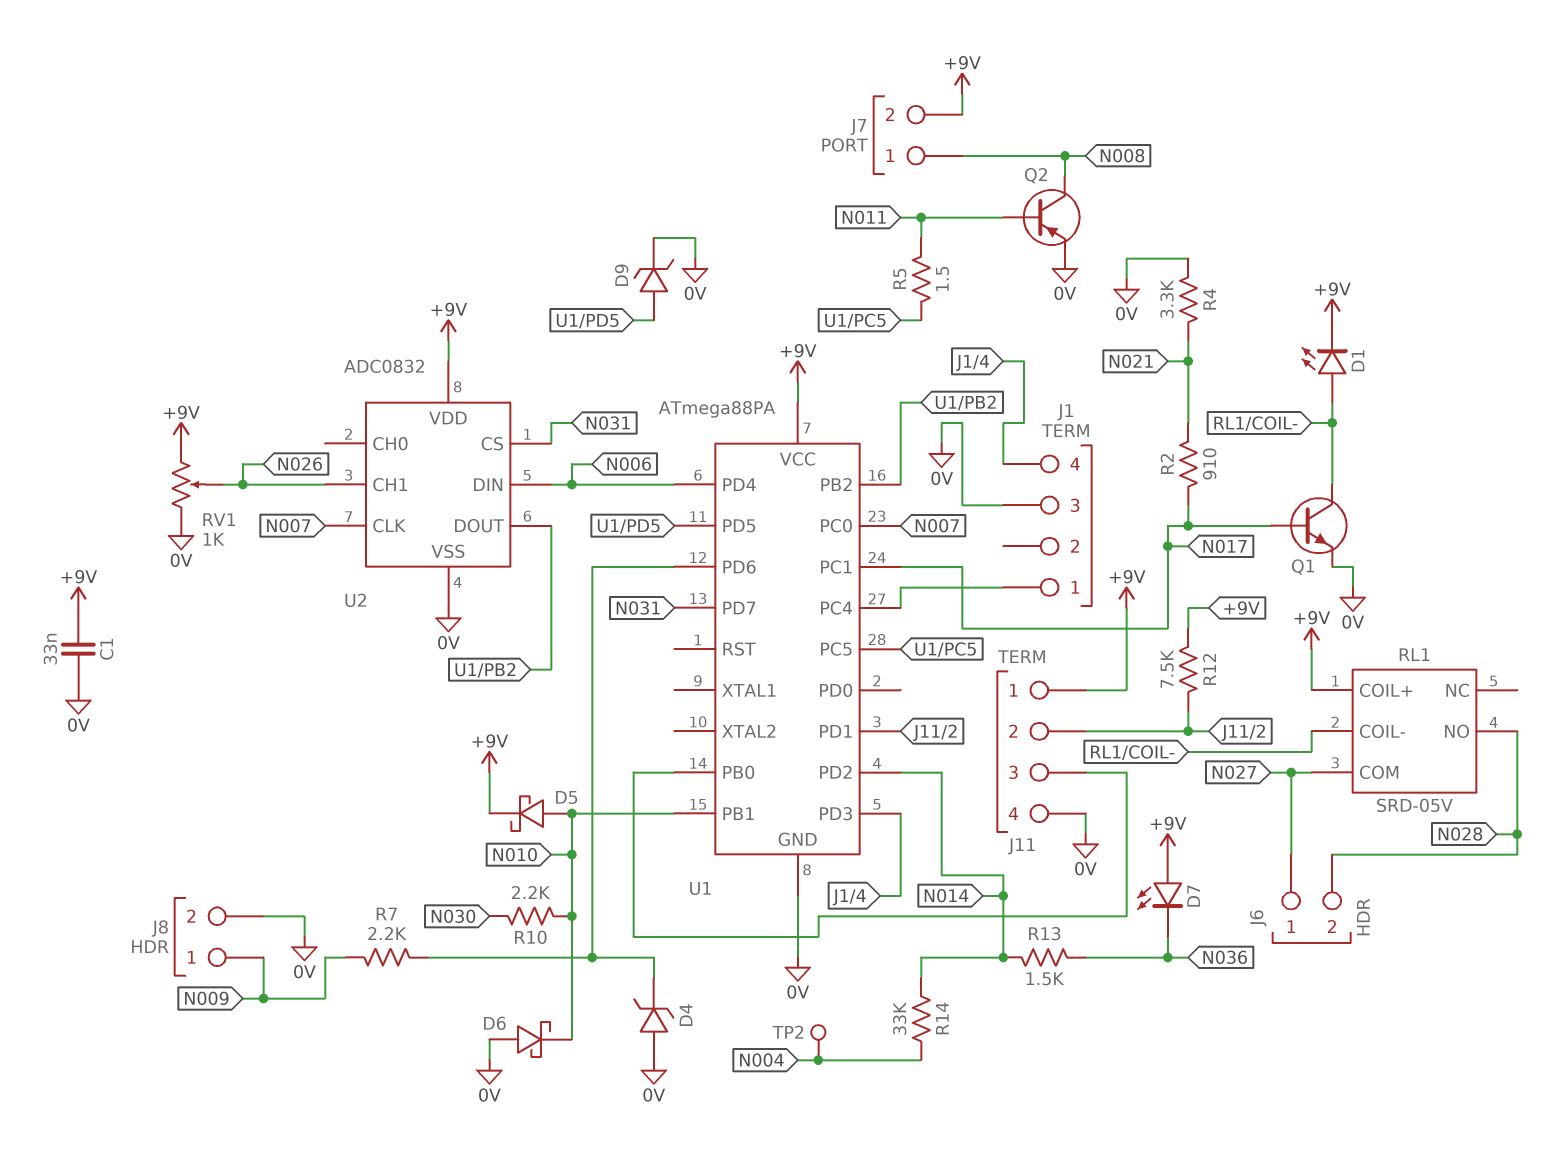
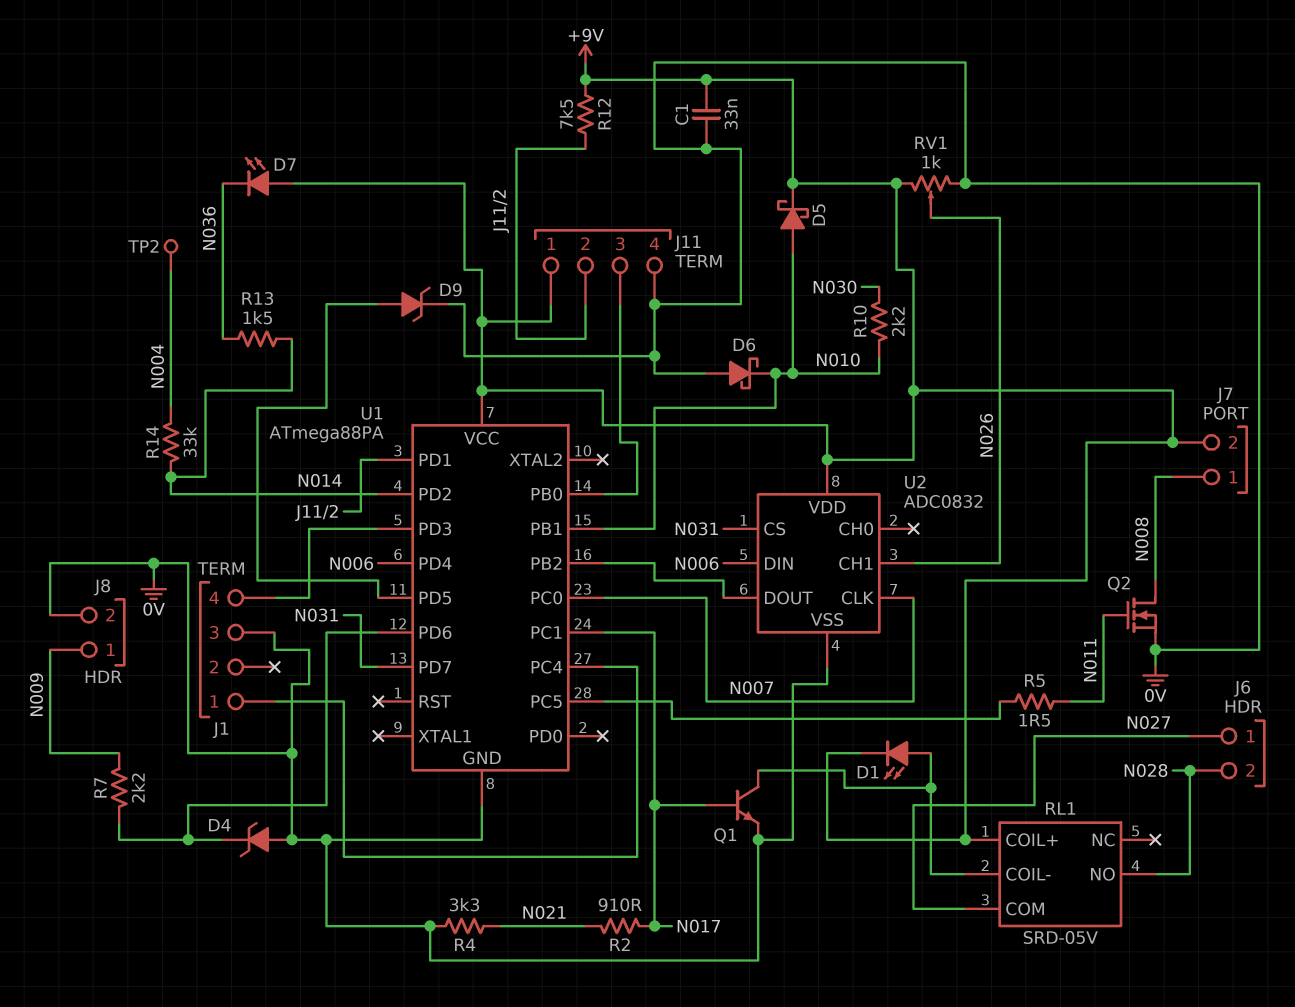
Q2: PNP (B N011, C N008, E 0V) -> NMOS (G N011, D N008, S 0V)

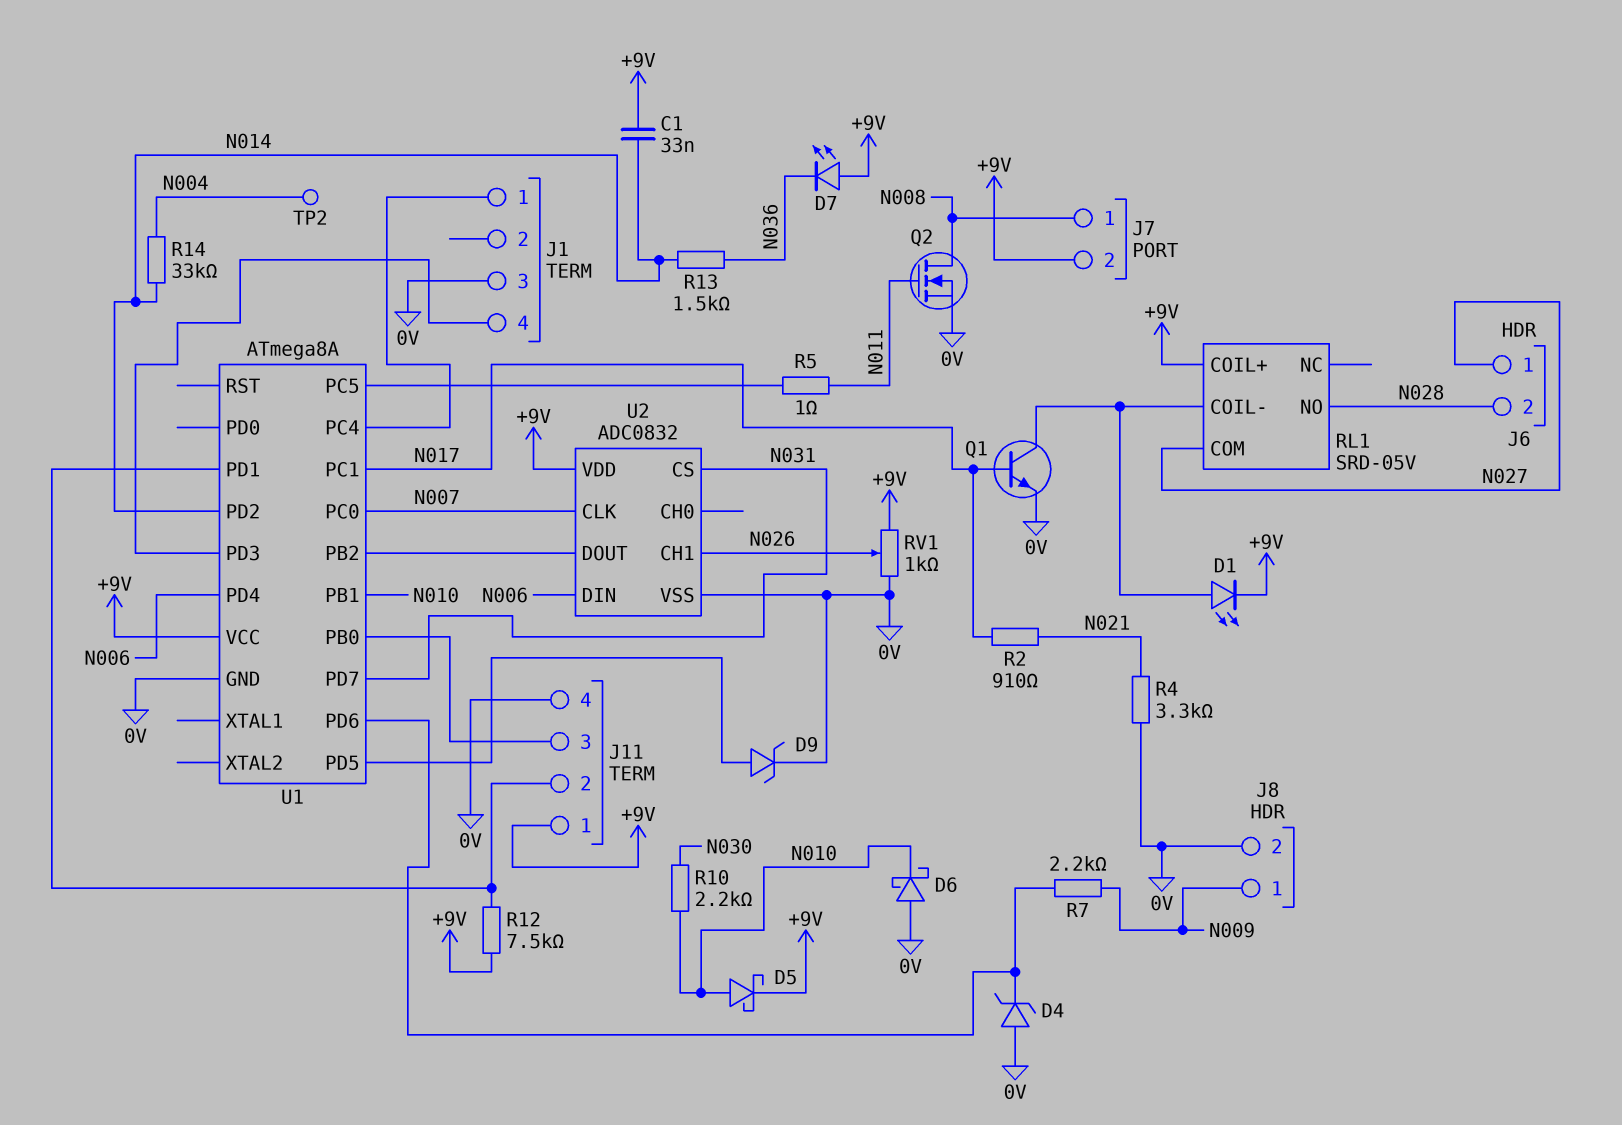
C1: 33nF (+9V, 0V) -> 33nF (+9V, N014)
R5: 1.5 (N011, U1/PC5) -> 1 (N011, U1/PC5)
U1: ATmega88PA -> ATmega8A

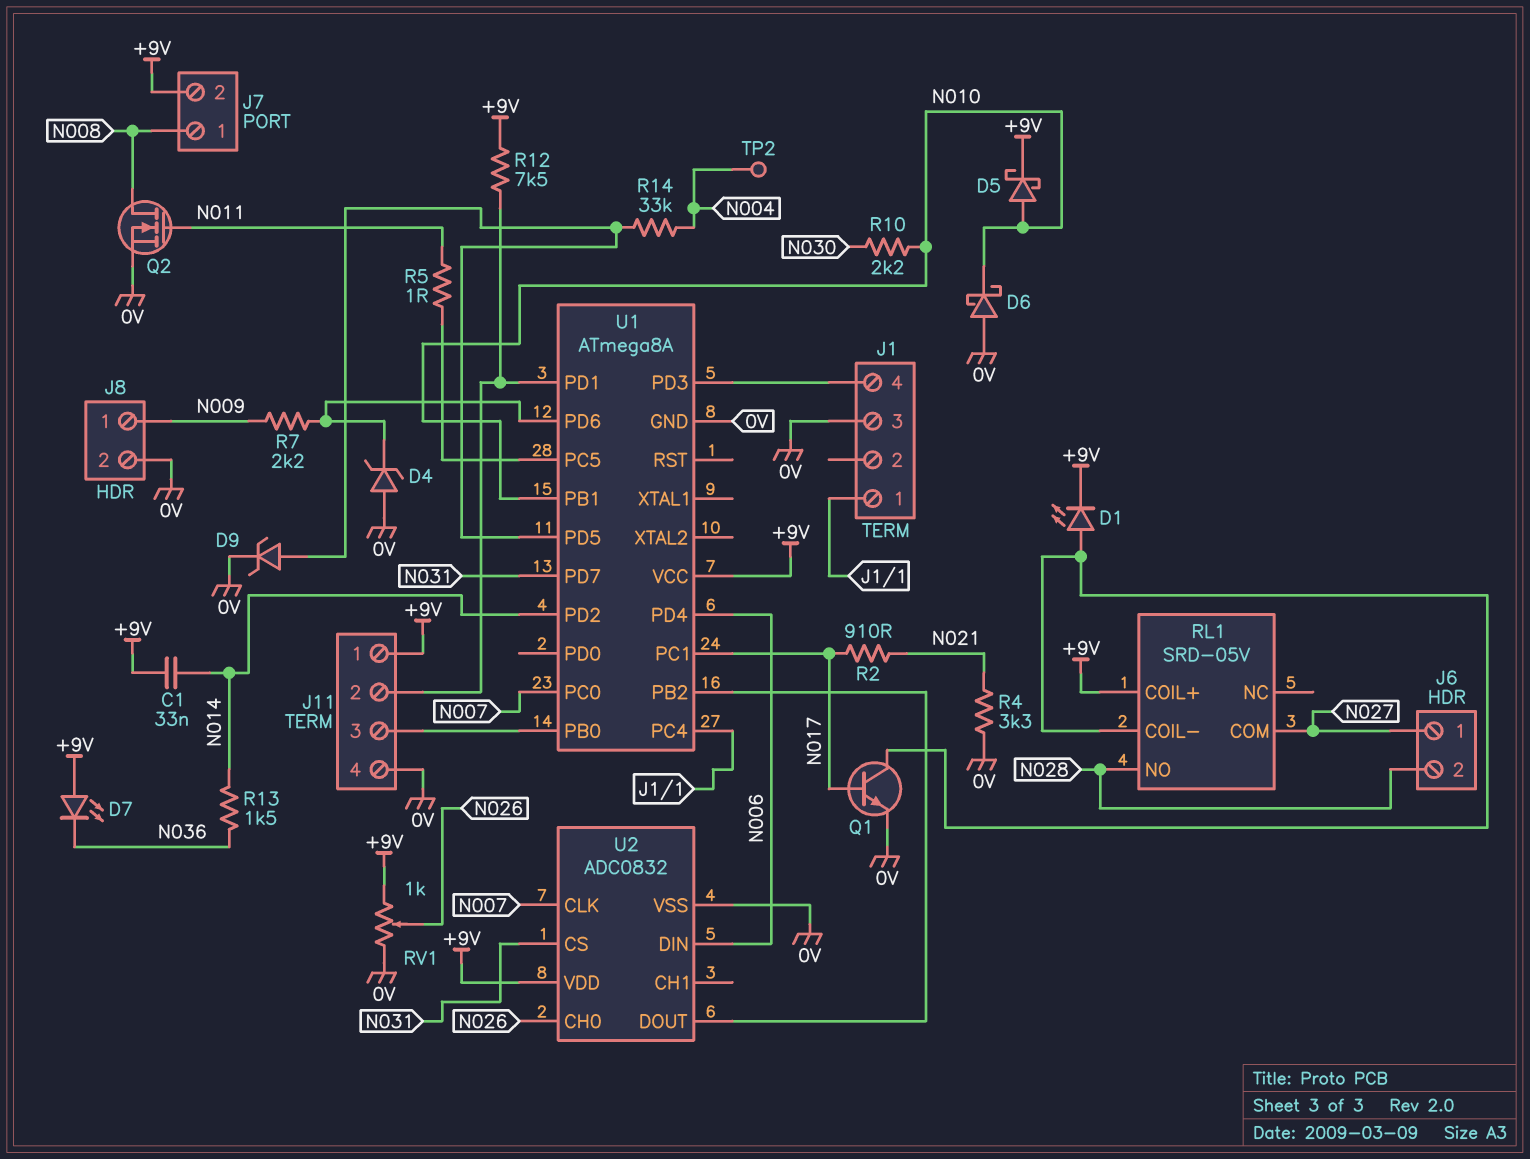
R14: 33k (N004, N014) -> 33k (N004, U1/PD5)
U2 pin CH0: none -> N026
U2 pin CH1: N026 -> none

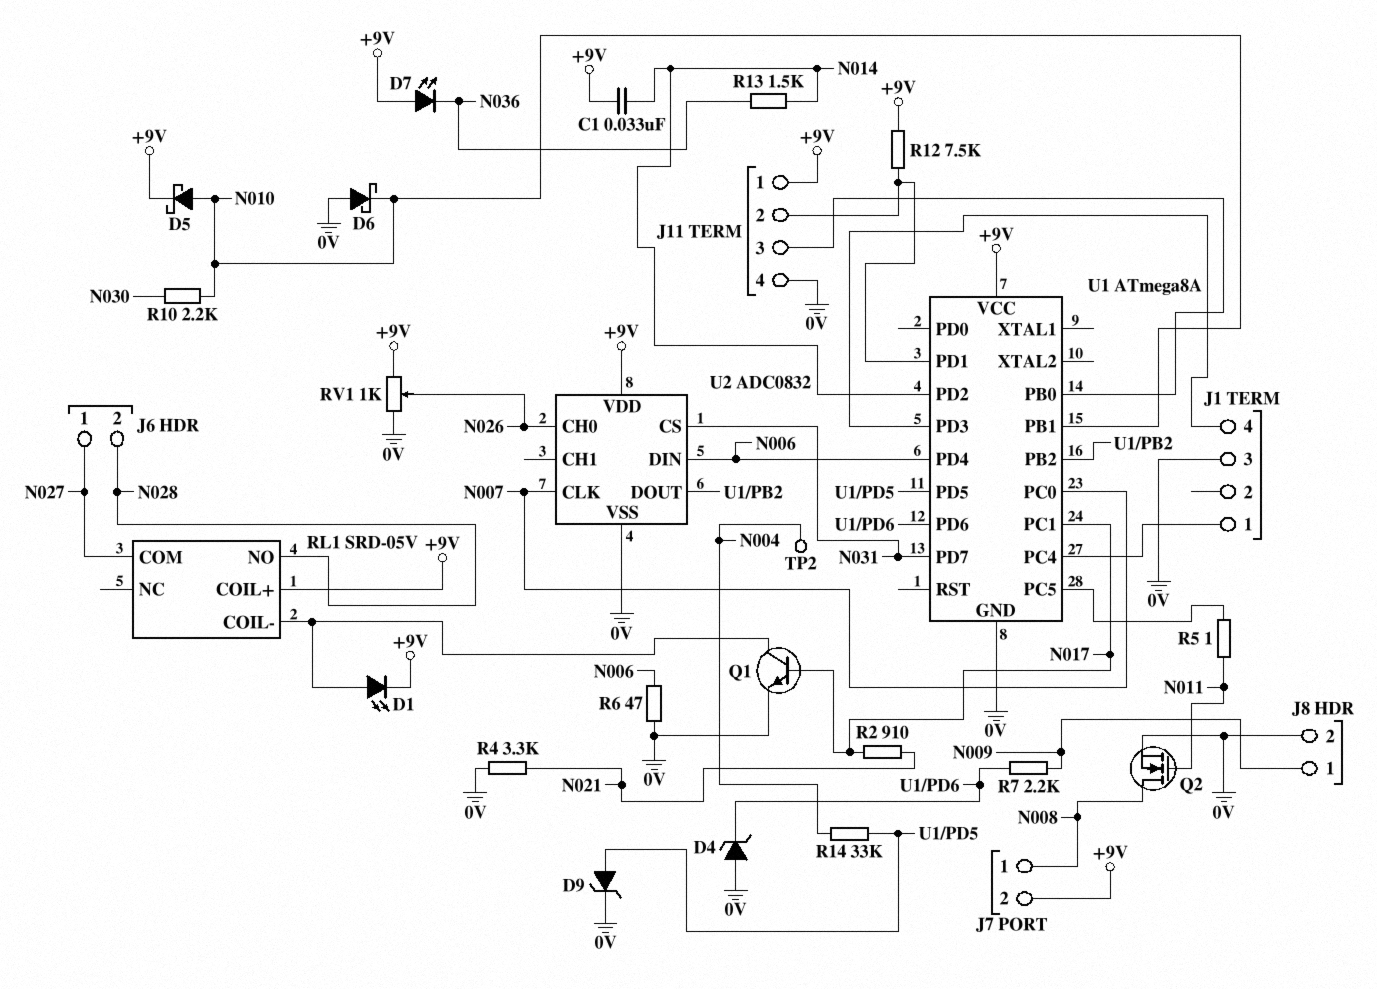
R6: none -> 47 (0V, N006)

